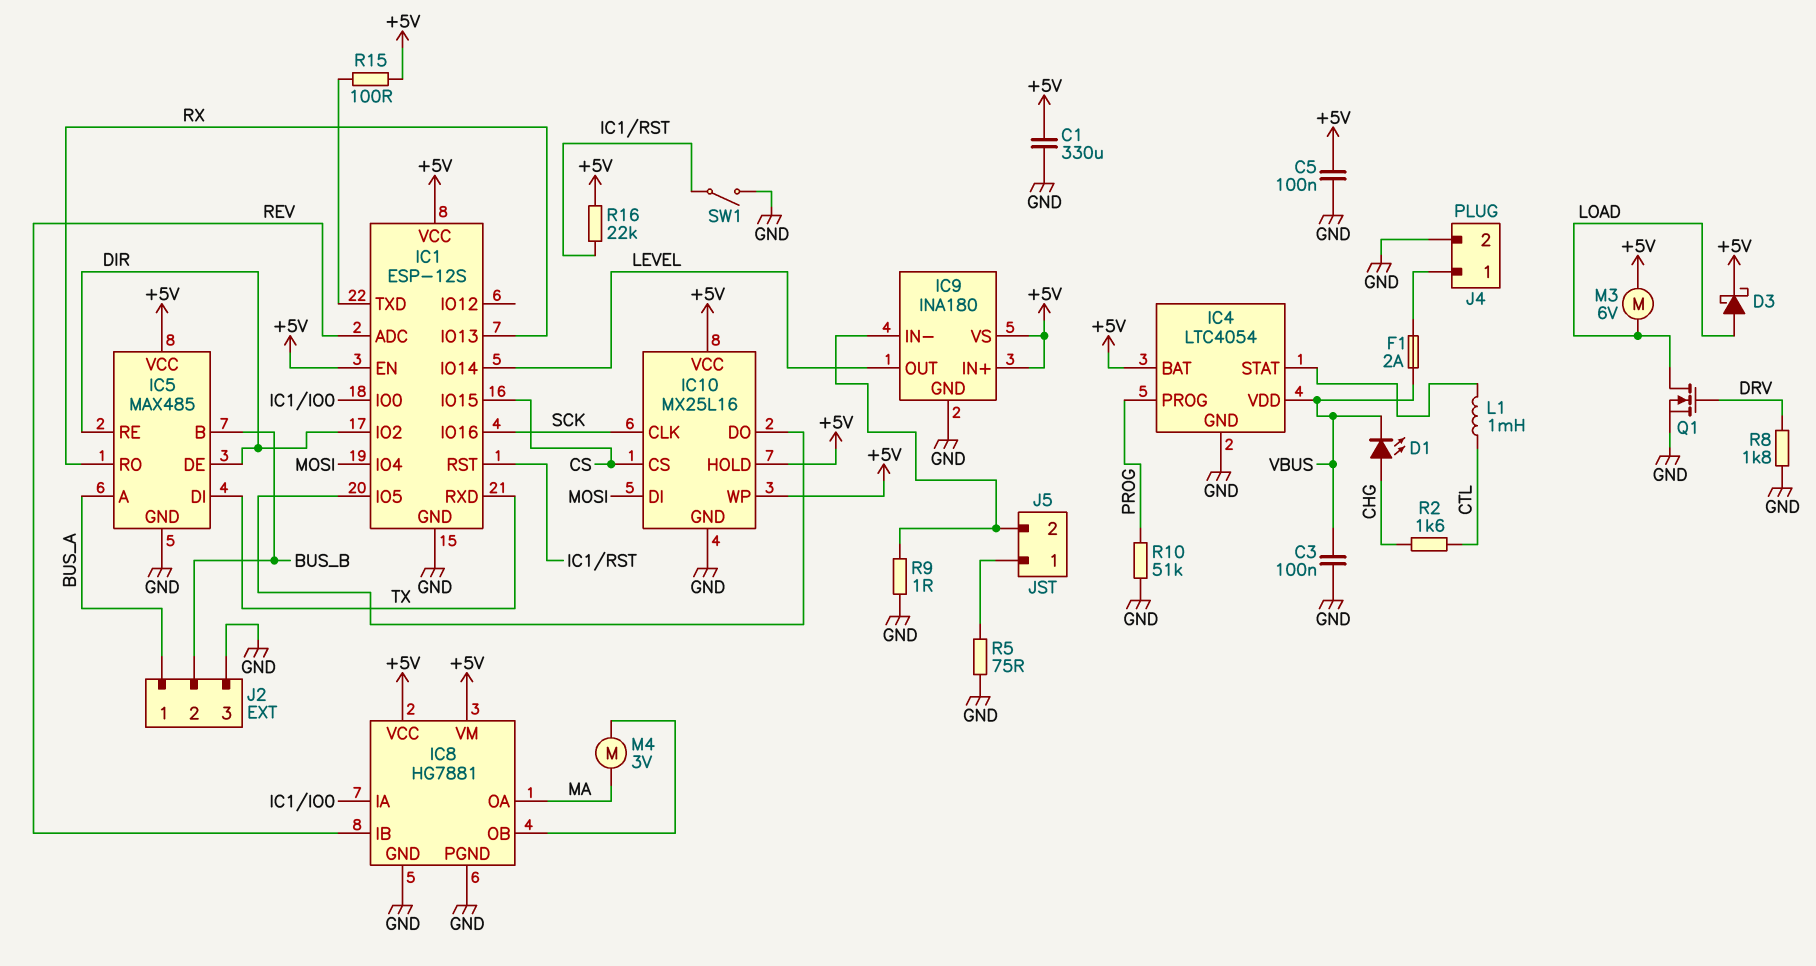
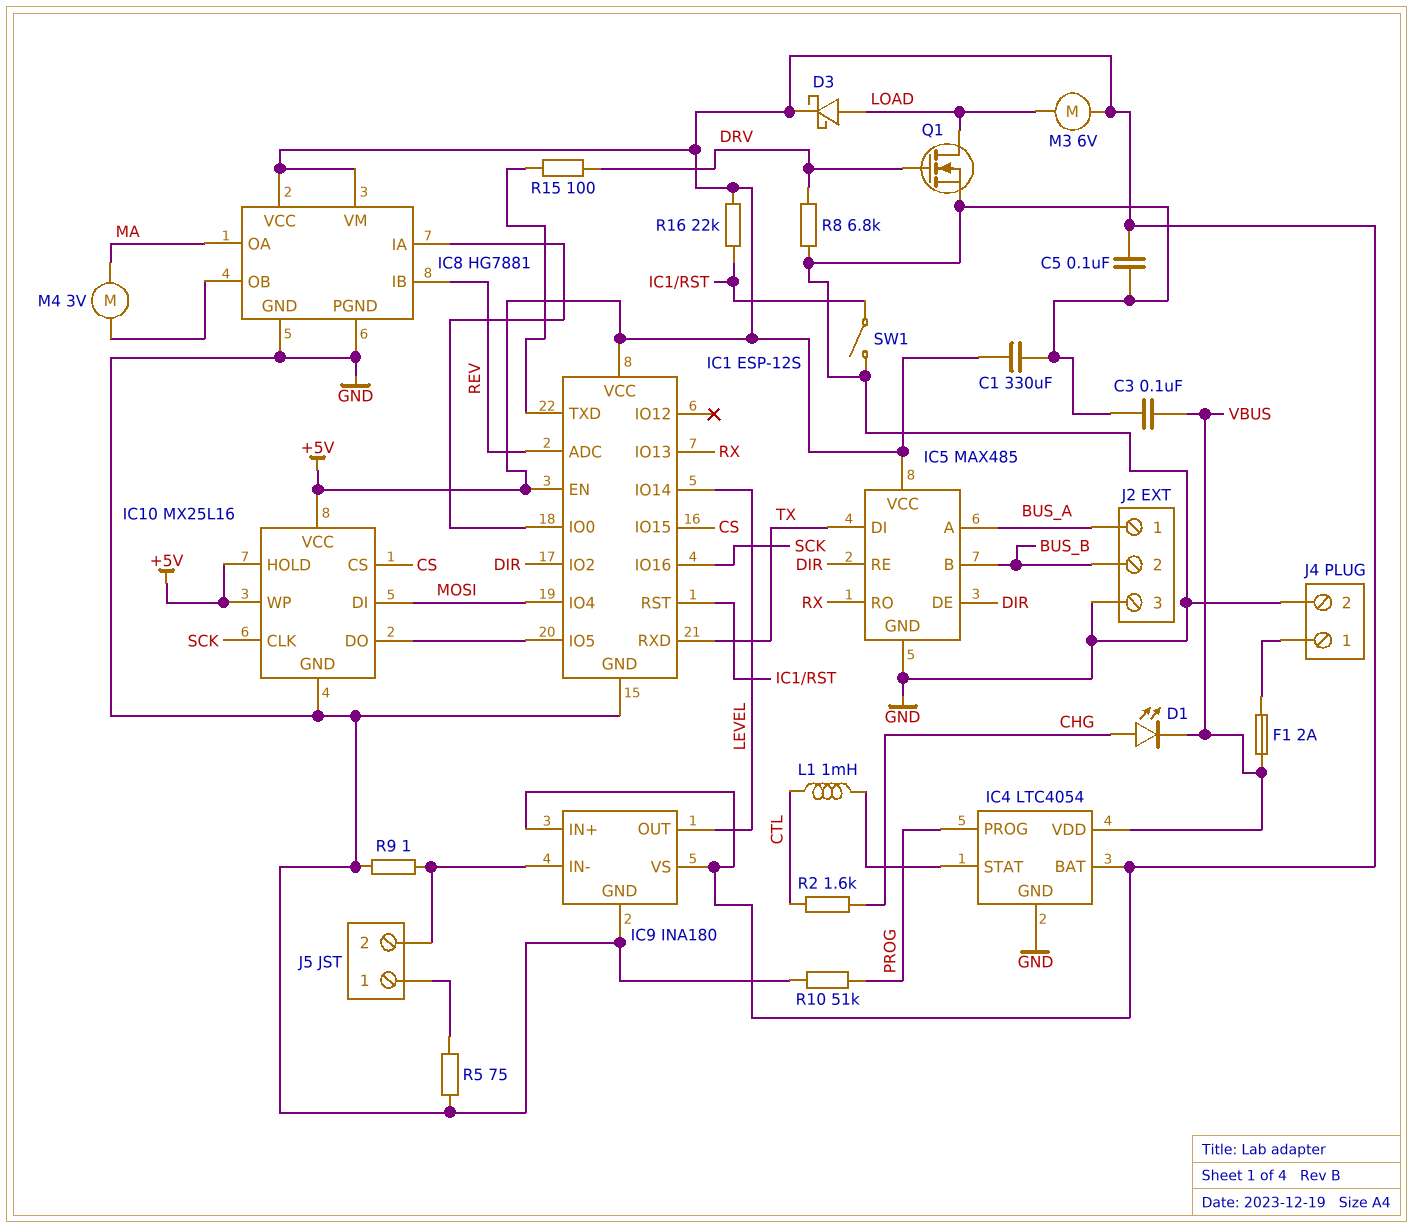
R8: 1.8k (DRV, GND) -> 6.8k (DRV, GND)
R15: 100 (+5V, IC1/TXD) -> 100 (DRV, IC1/TXD)

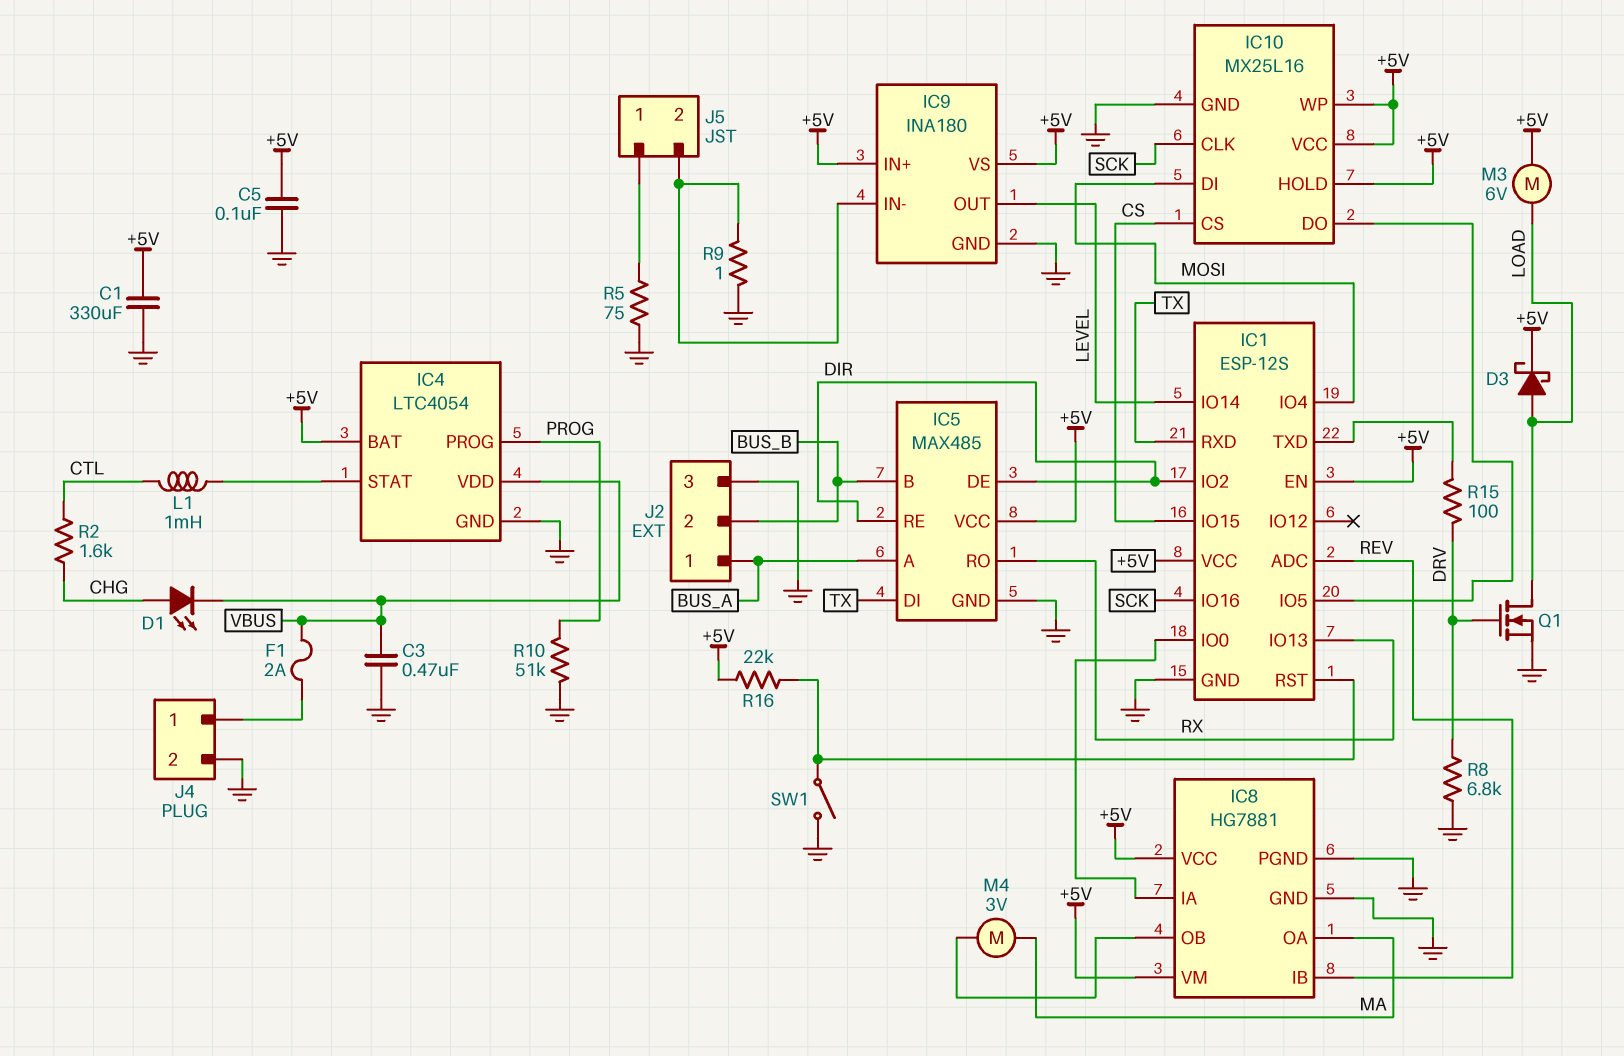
C3: 100nF (GND, VBUS) -> 470nF (GND, VBUS)

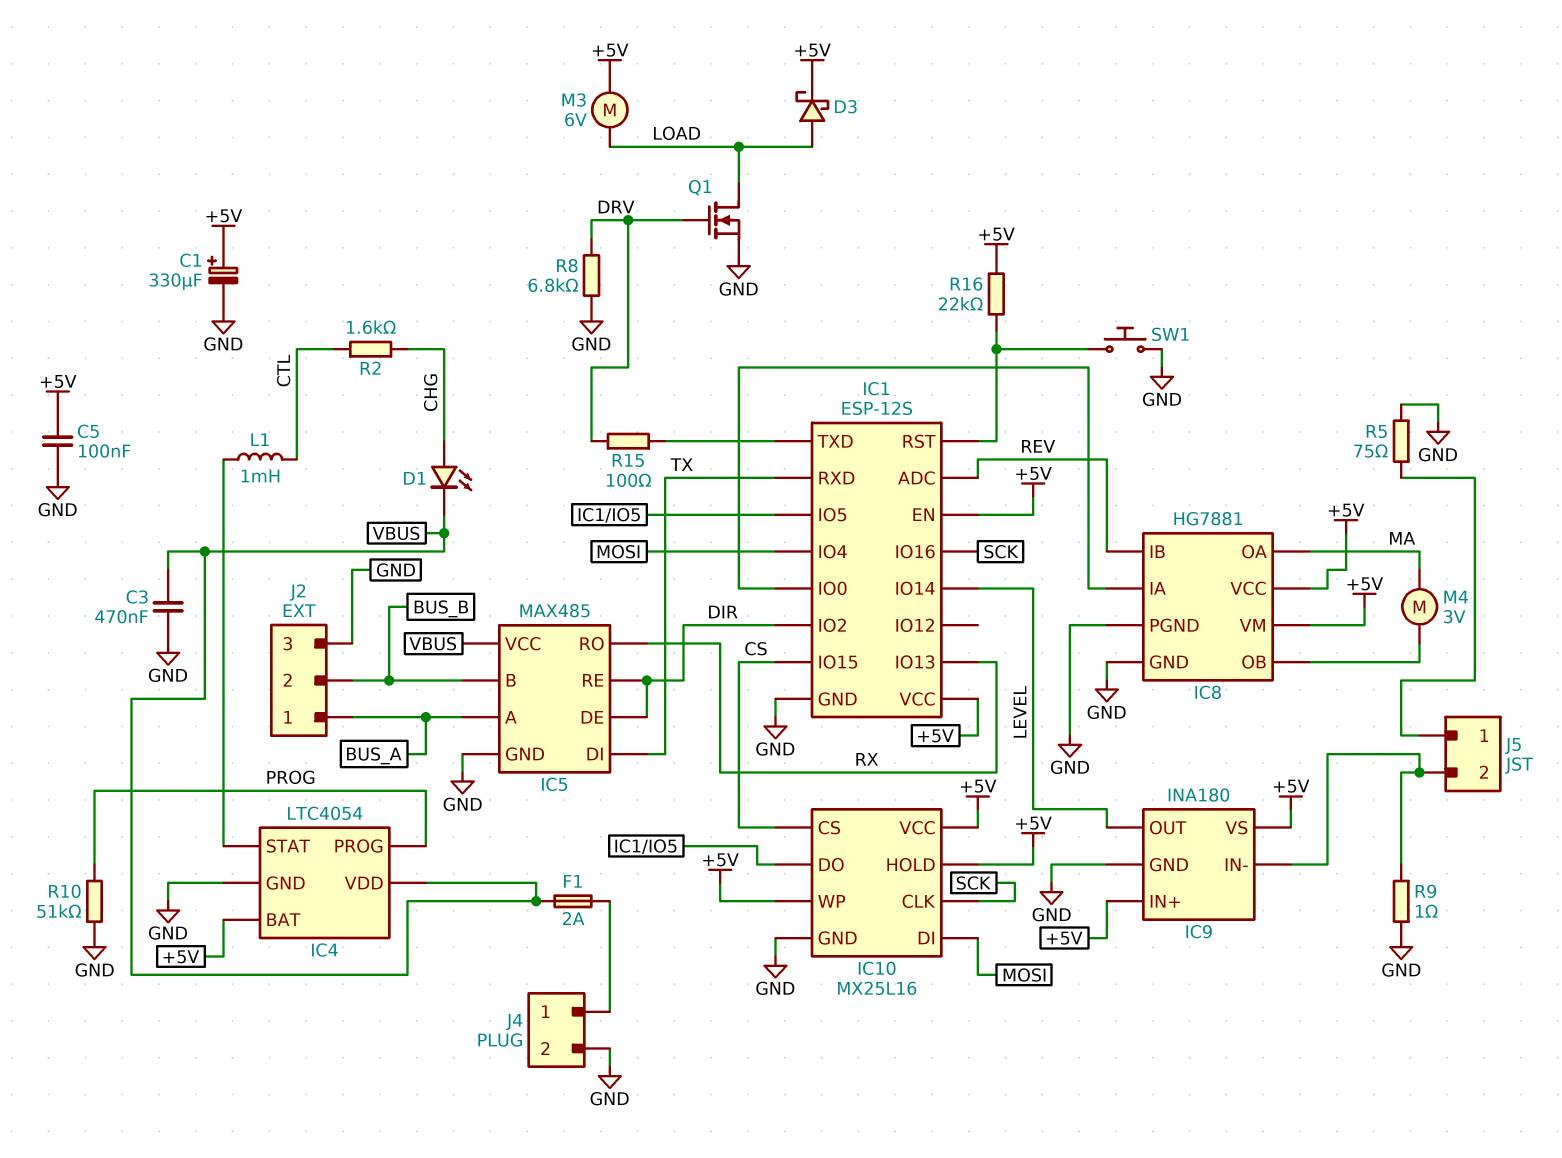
C1: 330uF (+5V, GND) -> 330uF (plus +5V, minus GND)
IC5 pin VCC: +5V -> VBUS
SW1: switch (GND, IC1/RST) -> button (GND, IC1/RST)

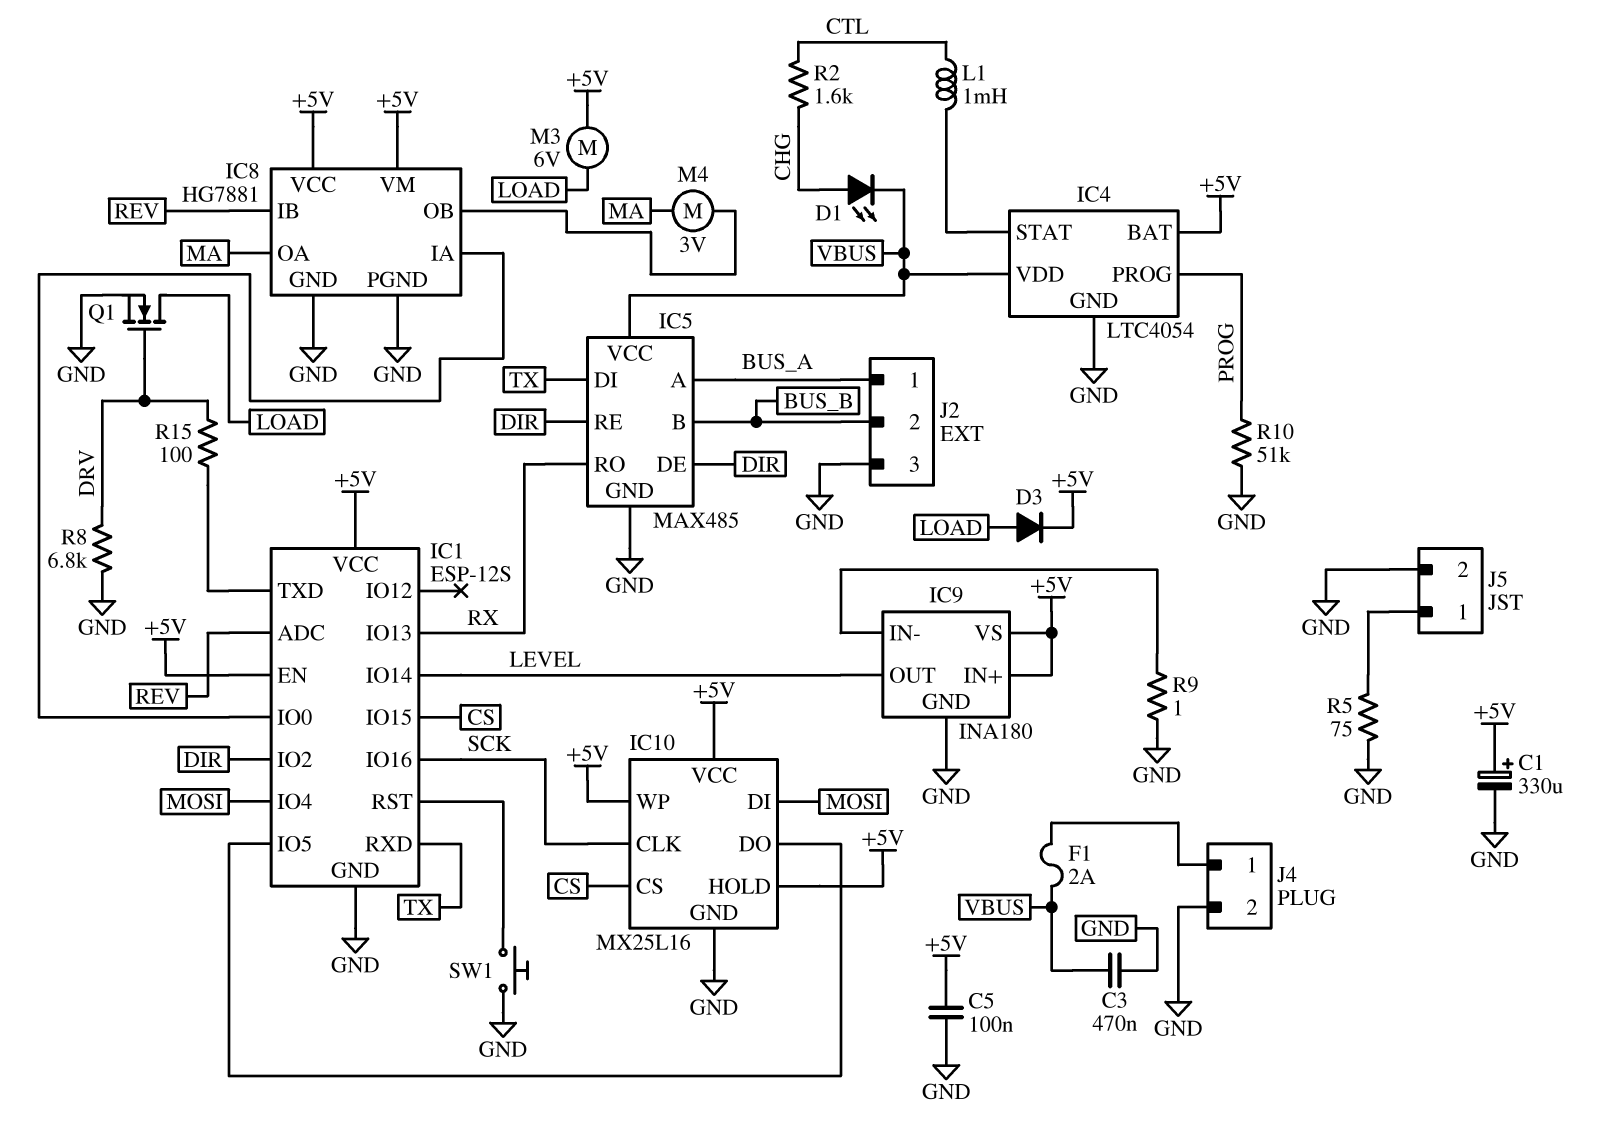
D3: schottky (A LOAD, K +5V) -> diode (A LOAD, K +5V)
J5 pin 2: IC9/IN- -> GND
R16: 22k (+5V, IC1/RST) -> none

